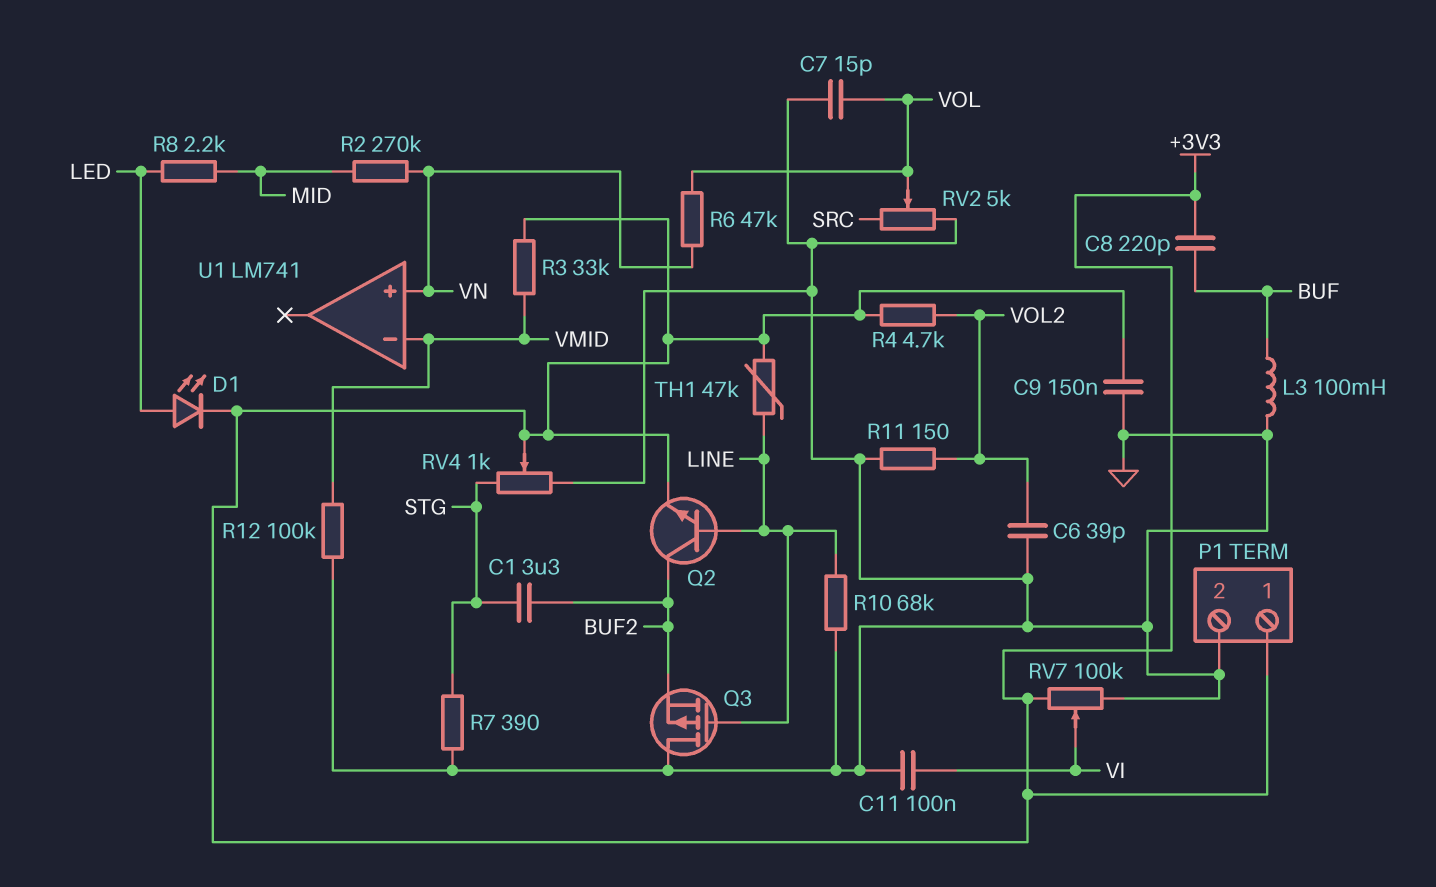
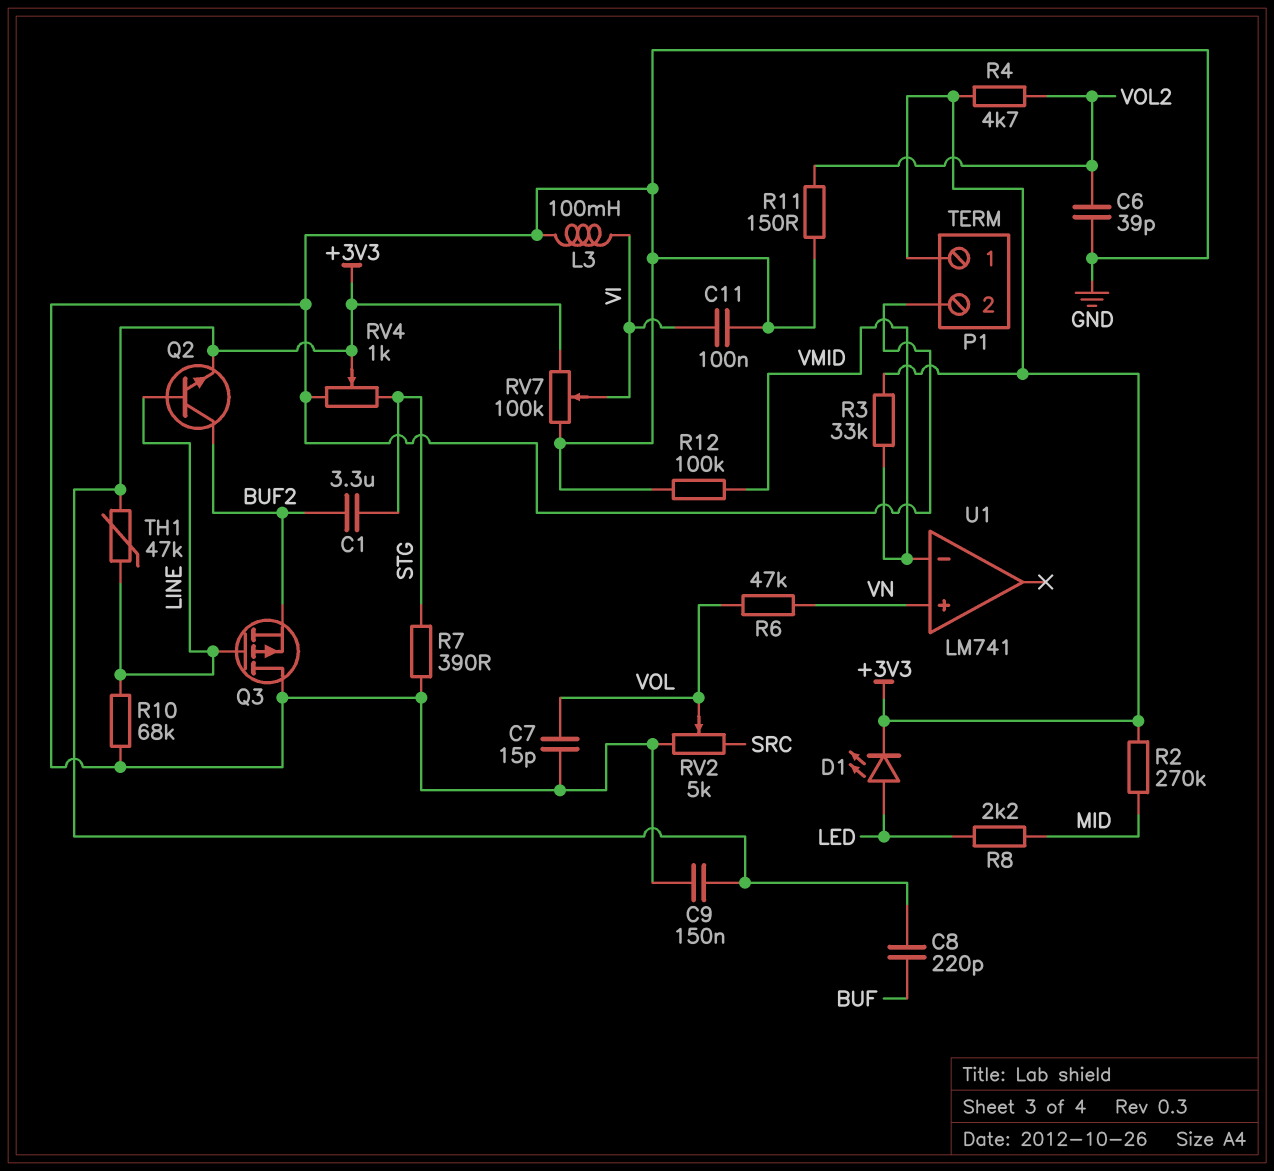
L3: 100mH (BUF, GND) -> 100mH (GND, VI)
R2: 270k (MID, VN) -> 270k (+3V3, MID)

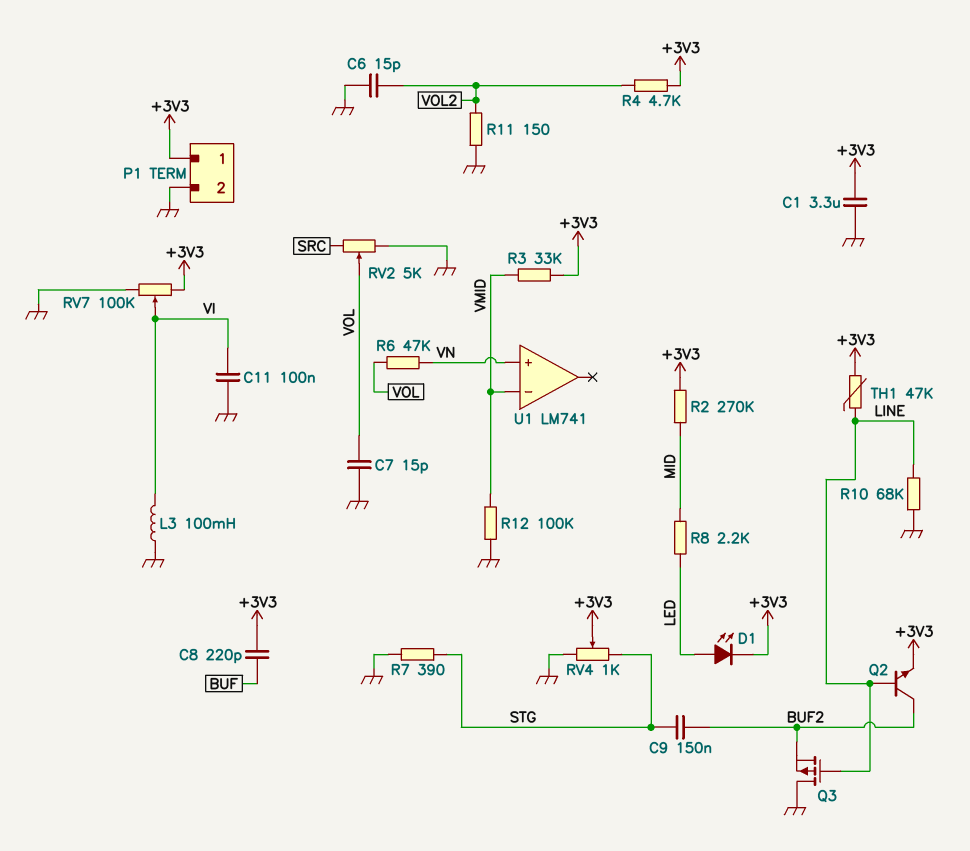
C1: 3.3uF (BUF2, STG) -> 3.3uF (+3V3, GND)
C6: 39pF (GND, VOL2) -> 15pF (GND, VOL2)
C9: 150nF (+3V3, GND) -> 150nF (BUF2, STG)

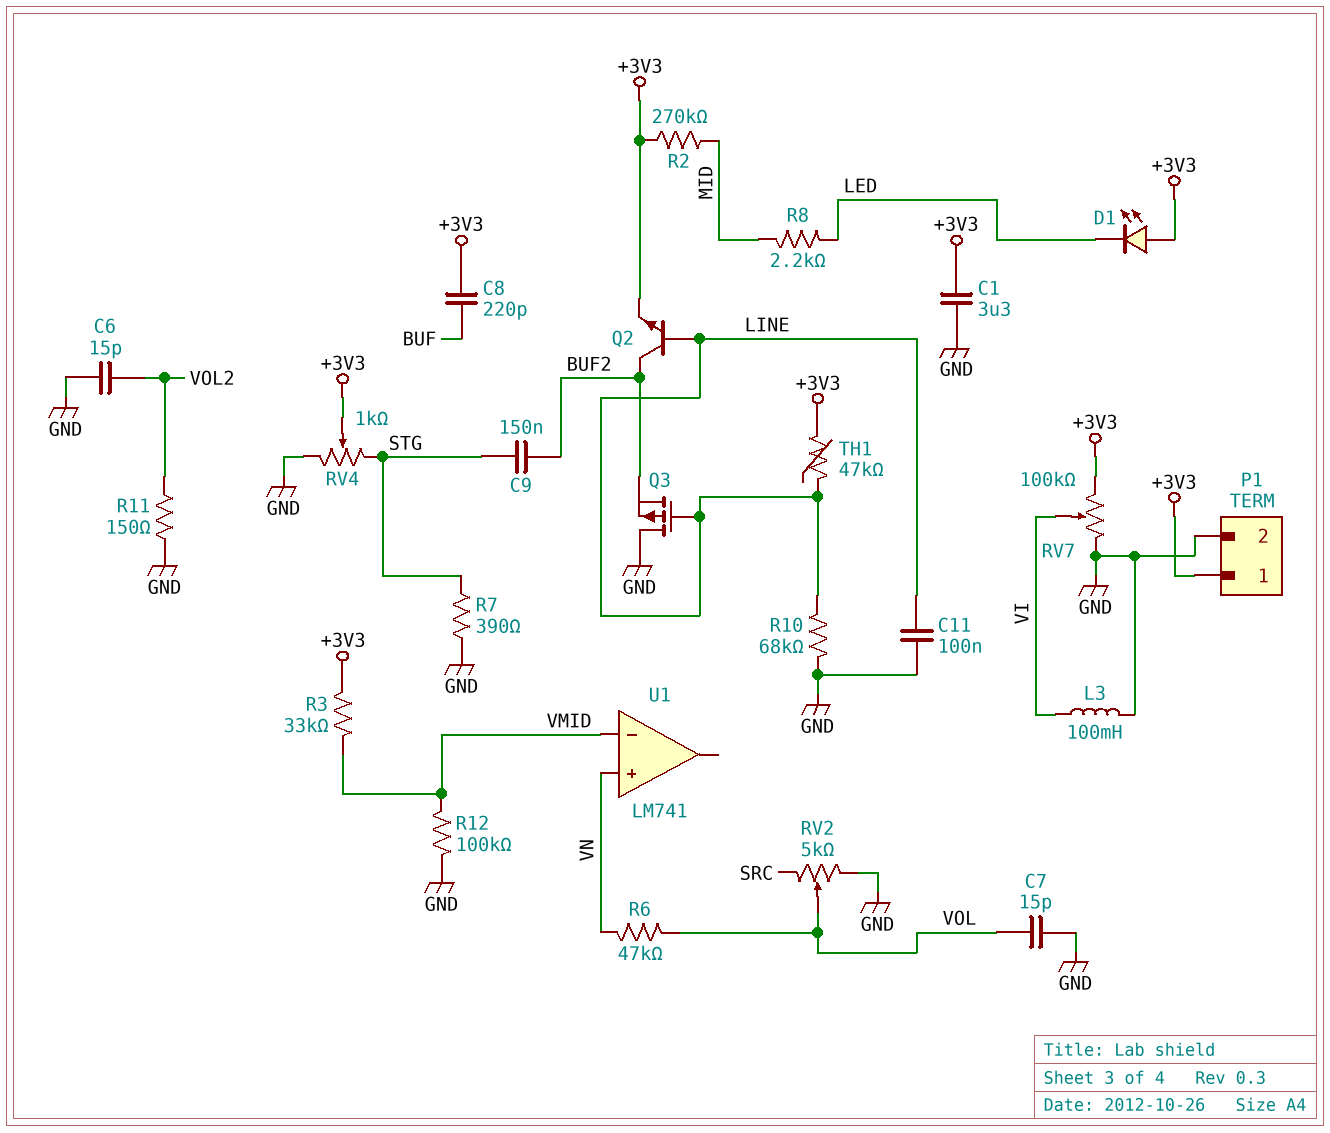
C11: 100nF (GND, VI) -> 100nF (GND, LINE)
D1: LED (A LED, K +3V3) -> LED (A +3V3, K LED)
R4: 4.7k (+3V3, VOL2) -> none

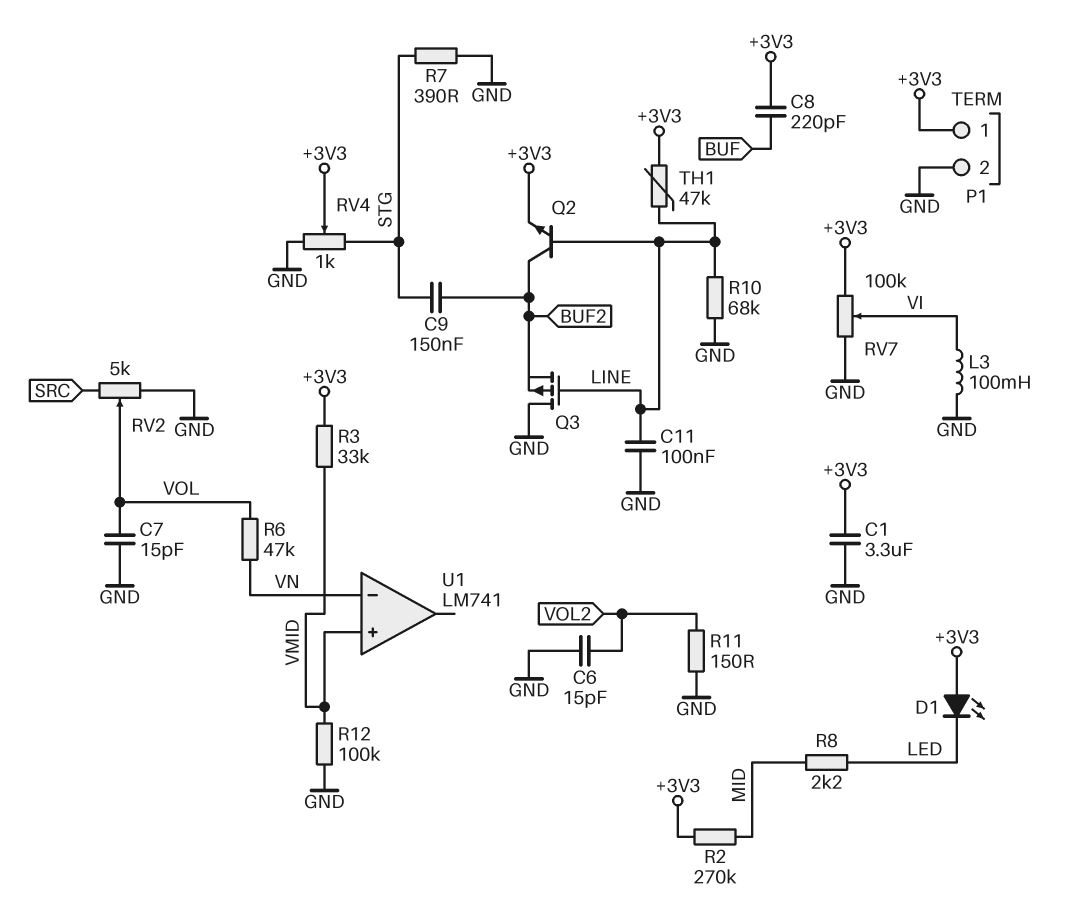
U1 pin in+: VN -> VMID
U1 pin in-: VMID -> VN

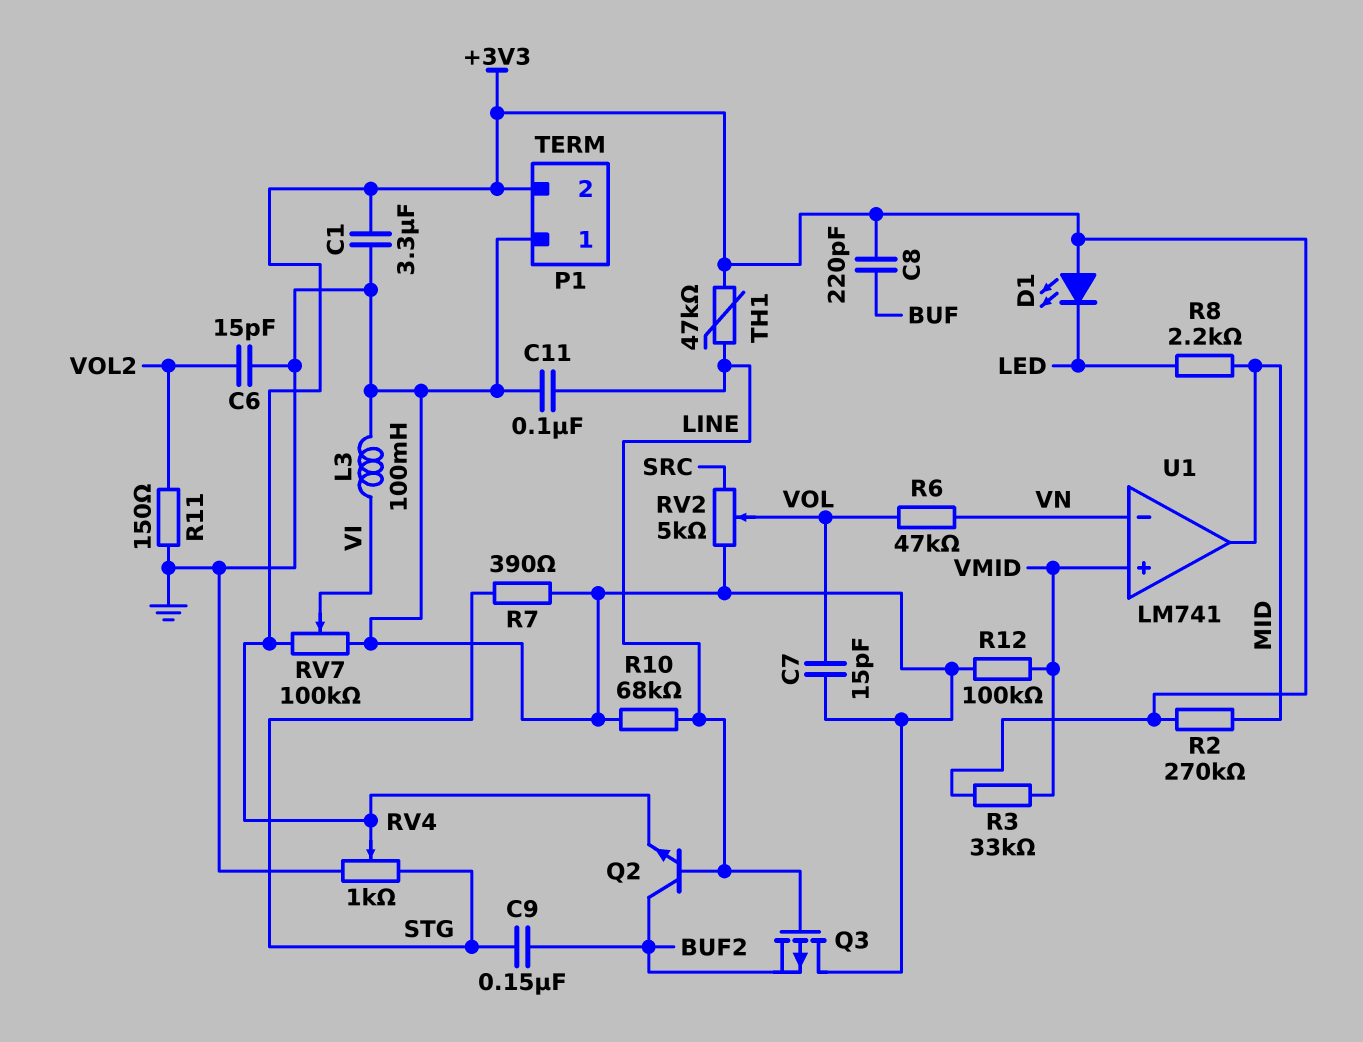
P1 pin 1: +3V3 -> GND
P1 pin 2: GND -> +3V3
U1 pin out: none -> MID

